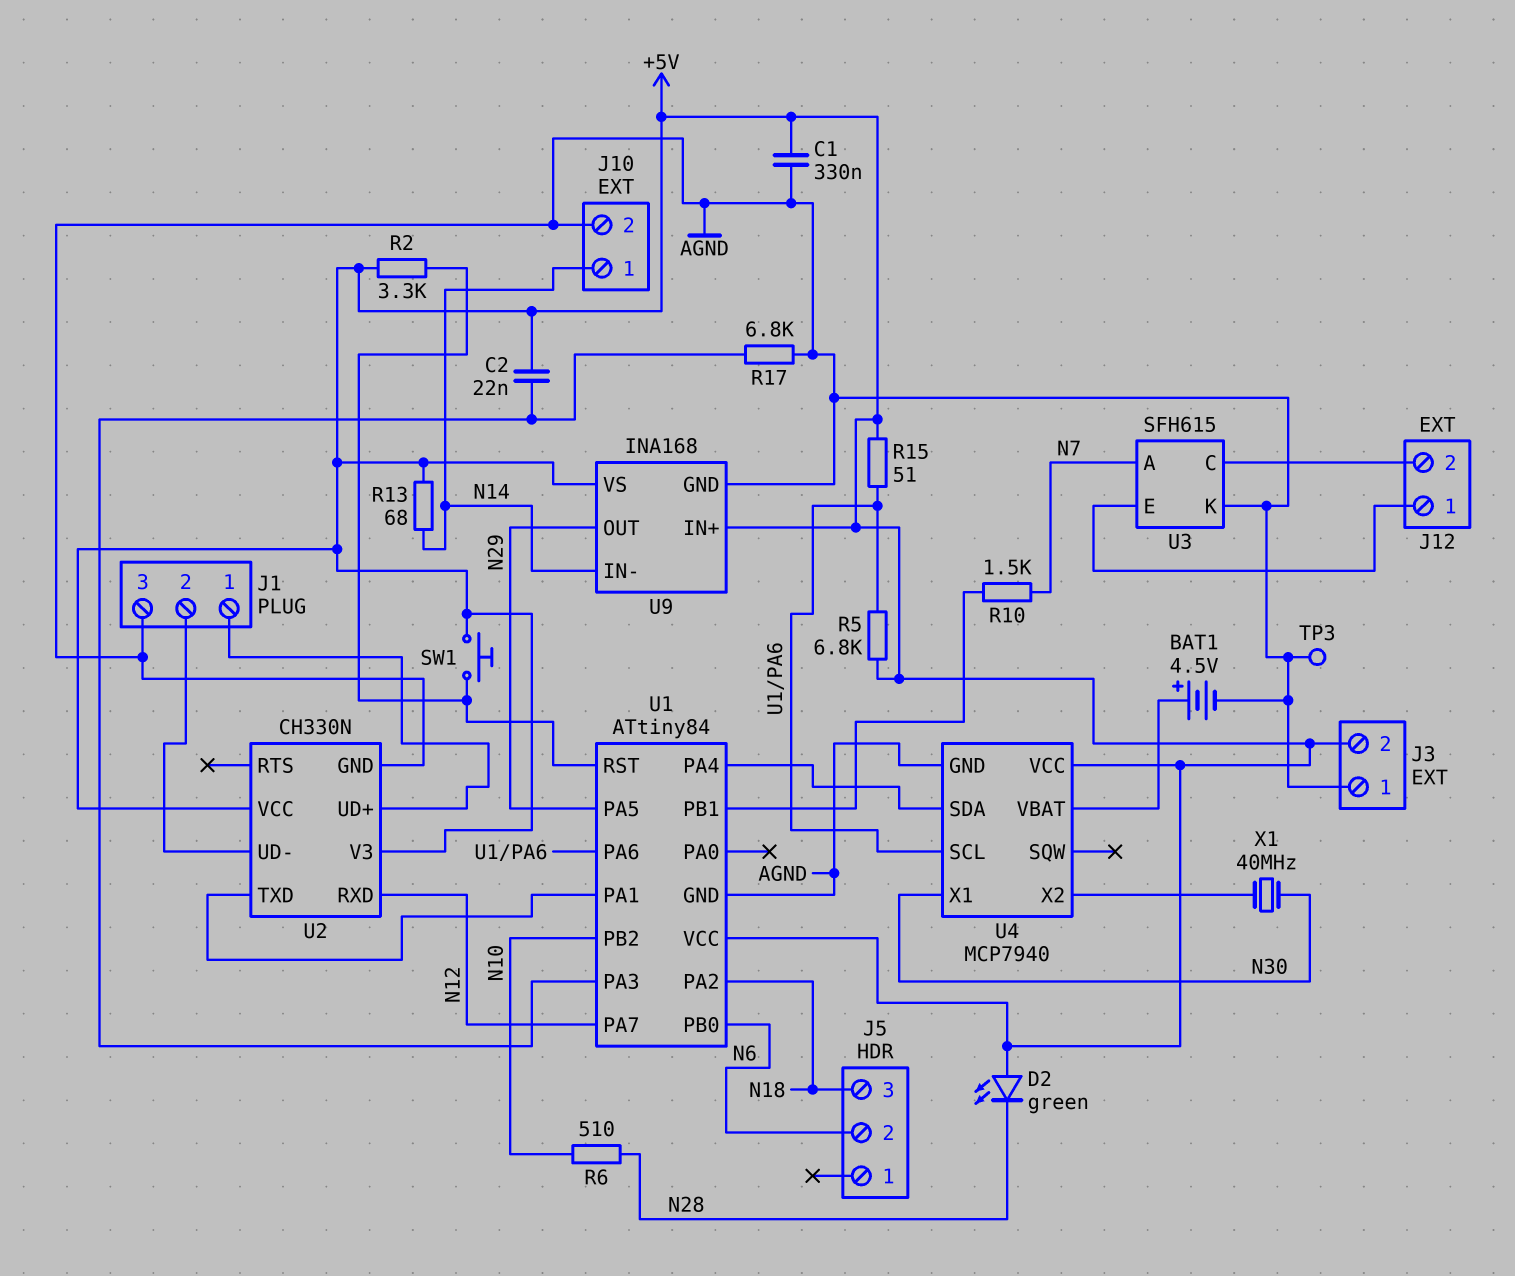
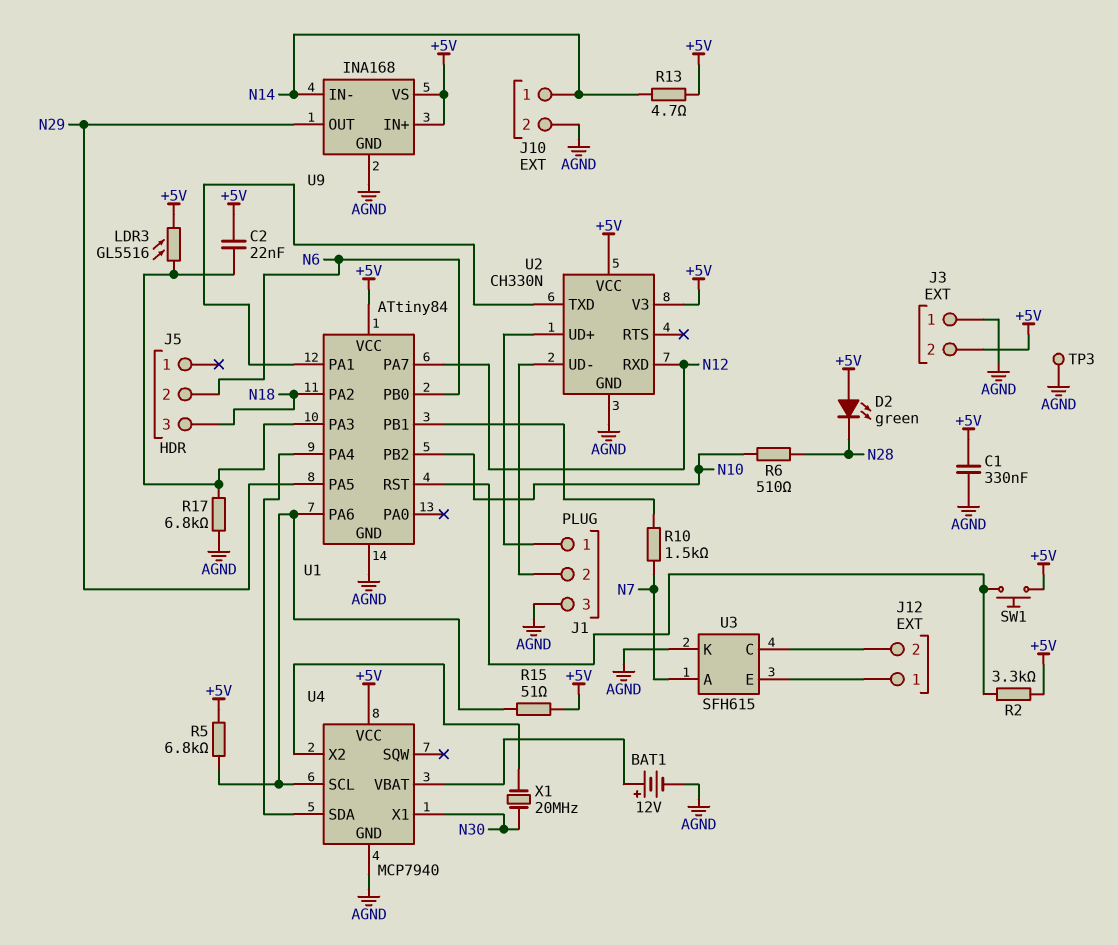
BAT1: 4.5V (plus U4/VBAT, minus AGND) -> 12V (plus U4/VBAT, minus AGND)
LDR3: none -> GL5516 (+5V, U1/PA3)
R13: 68 (+5V, N14) -> 4.7 (+5V, N14)
X1: 40MHz (N30, U4/X2) -> 20MHz (N30, U4/X2)

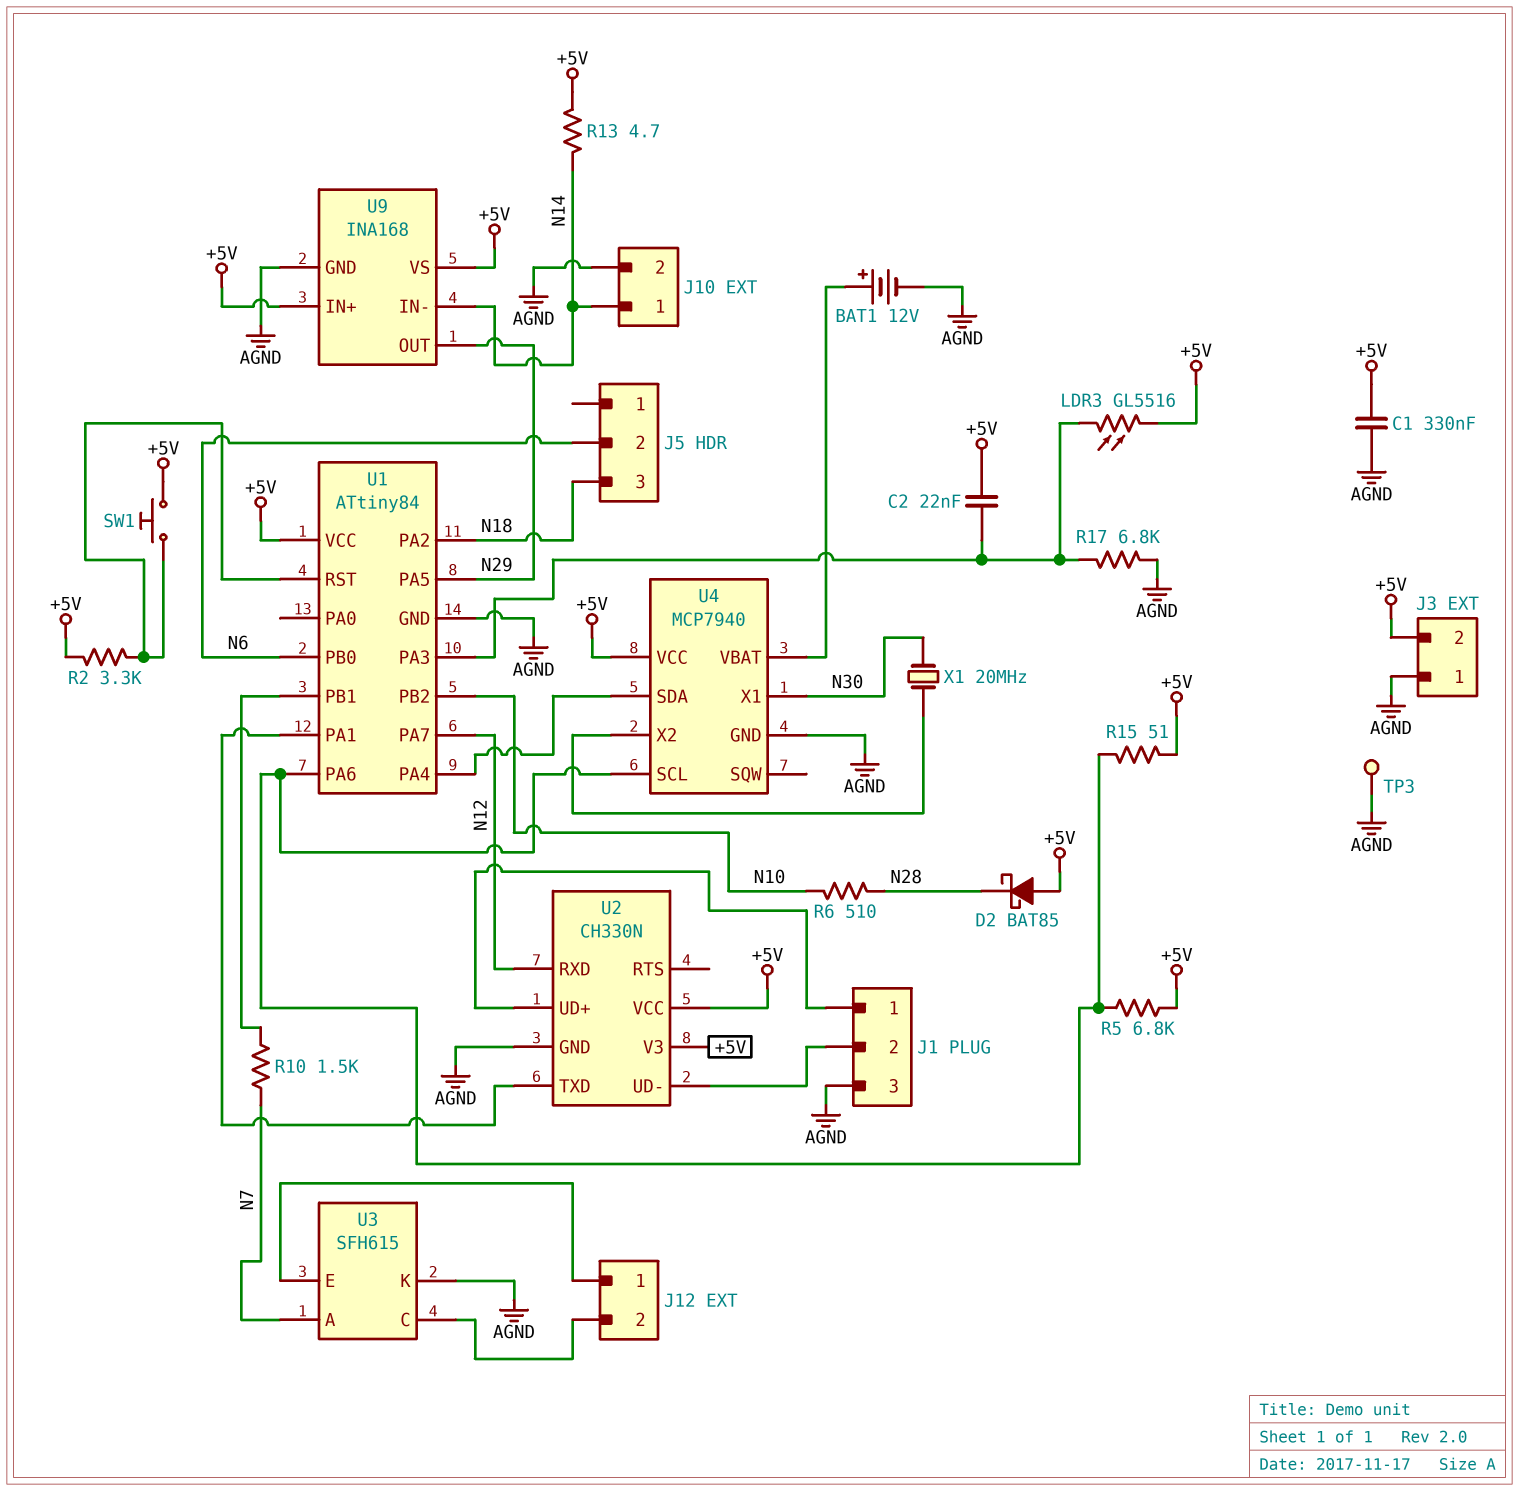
D2: LED green (A +5V, K N28) -> schottky BAT85 (A +5V, K N28)

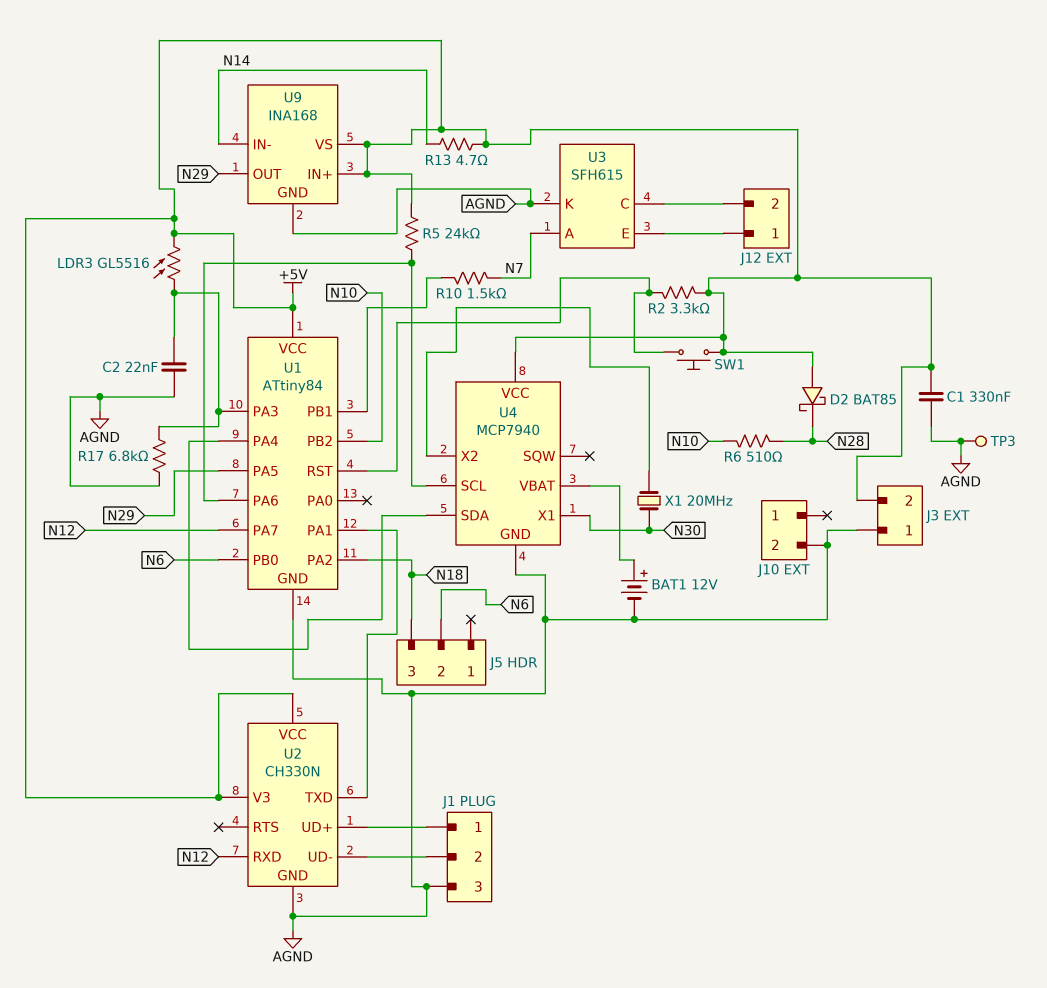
C2: 22nF (+5V, U1/PA3) -> 22nF (AGND, U1/PA3)
J10 pin 1: N14 -> none
R5: 6.8k (+5V, U1/PA6) -> 24k (+5V, U1/PA6)
R15: 51 (+5V, U1/PA6) -> none

